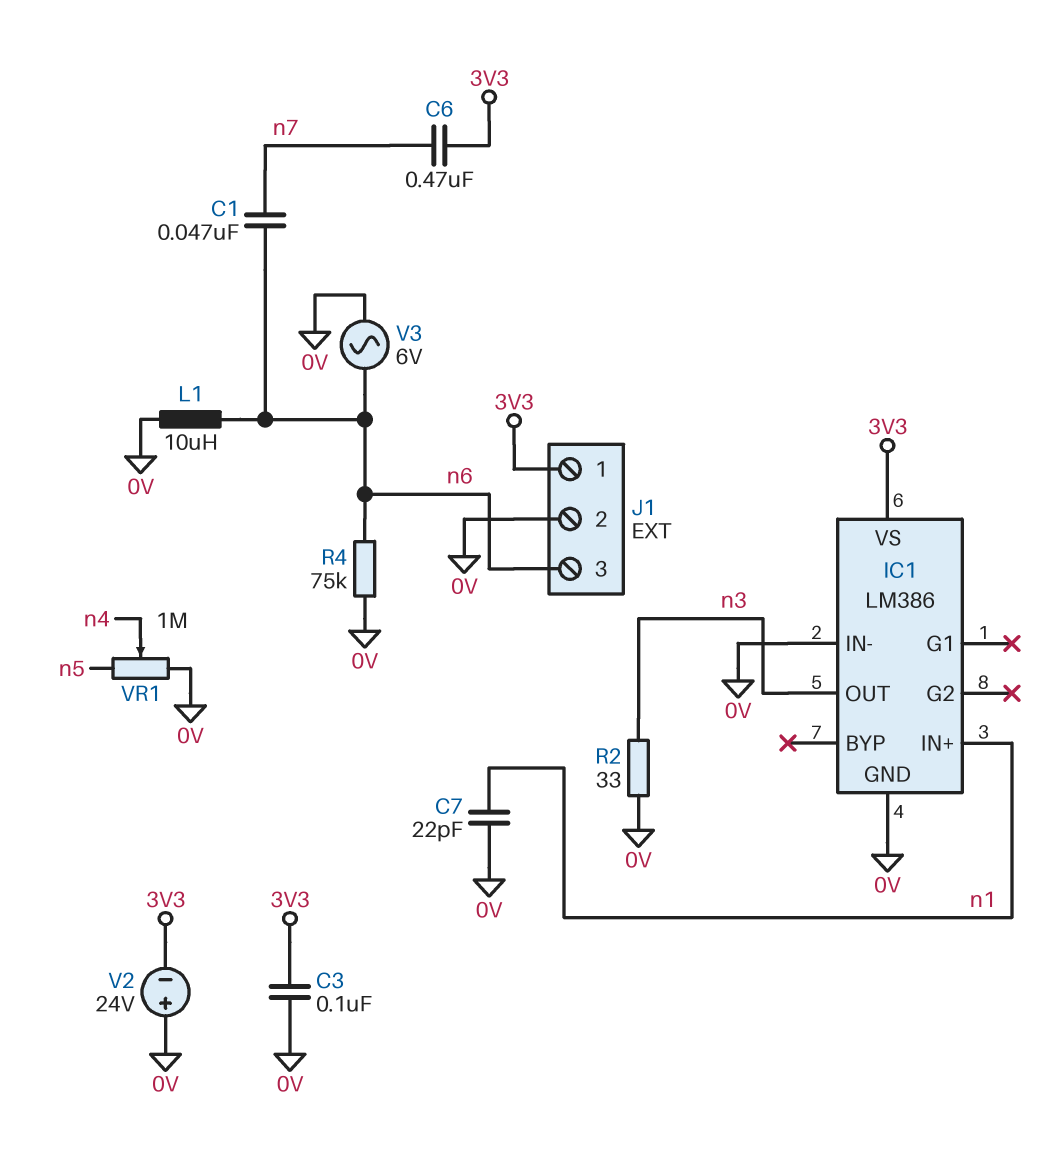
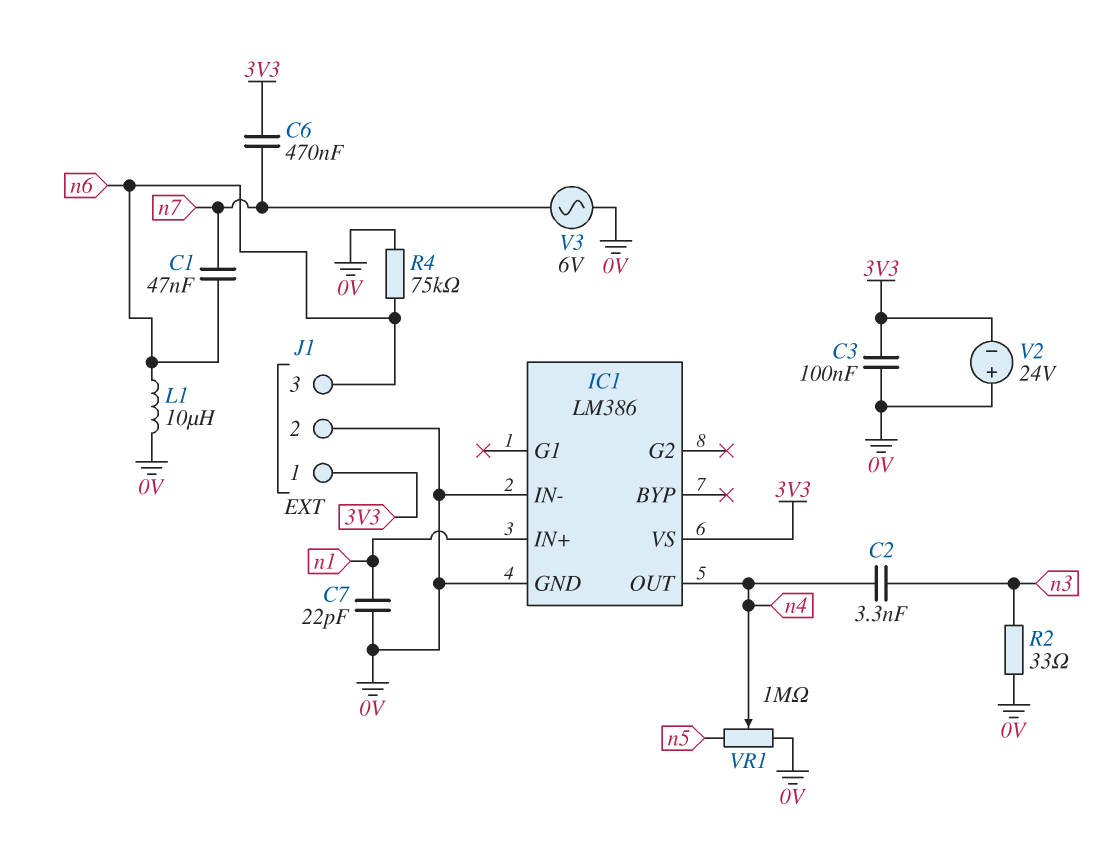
C2: none -> 3.3nF (n3, n4)
IC1 pin OUT: n3 -> n4
V3: AC 6V (0V, n6) -> AC 6V (0V, n7)

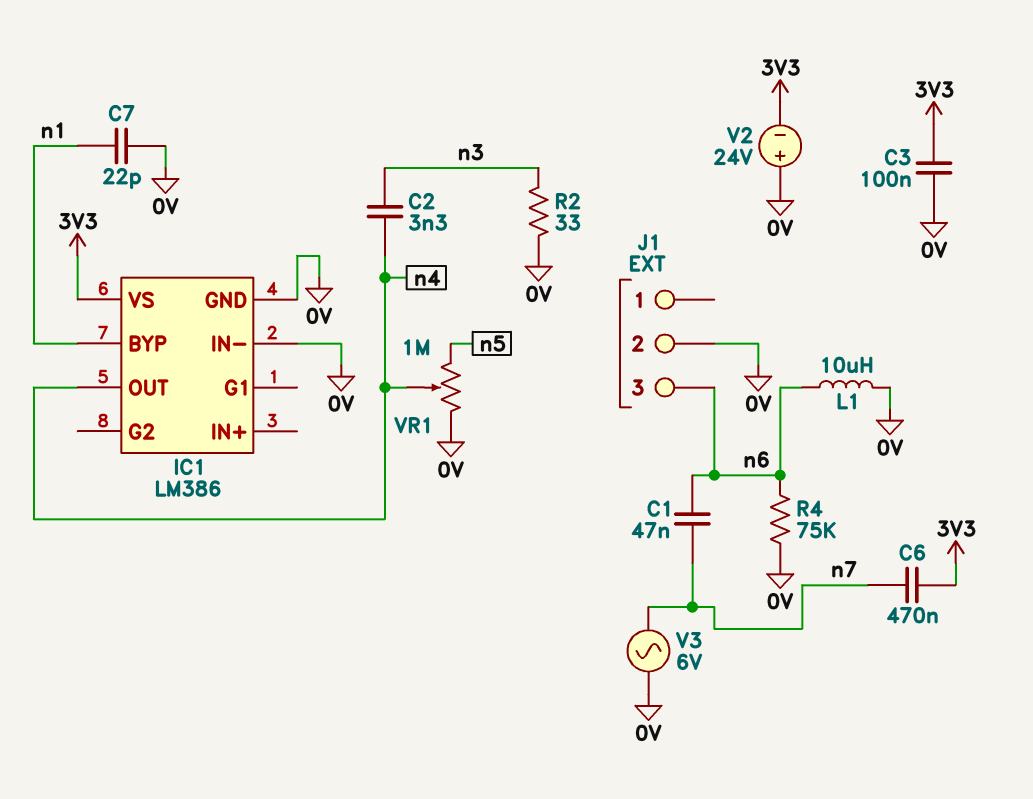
IC1 pin BYP: none -> n1
IC1 pin IN+: n1 -> none
J1 pin 1: 3V3 -> none

